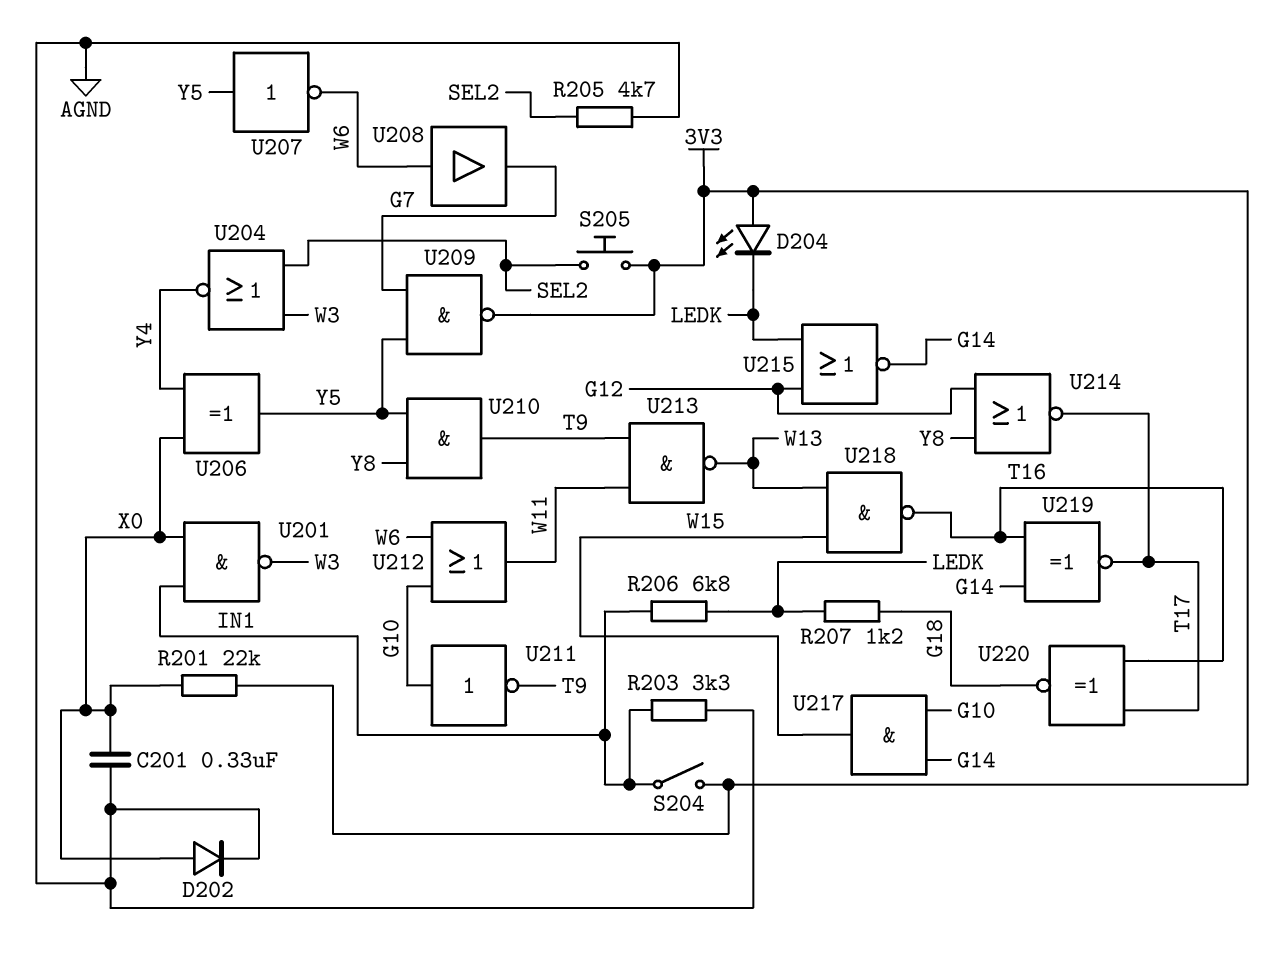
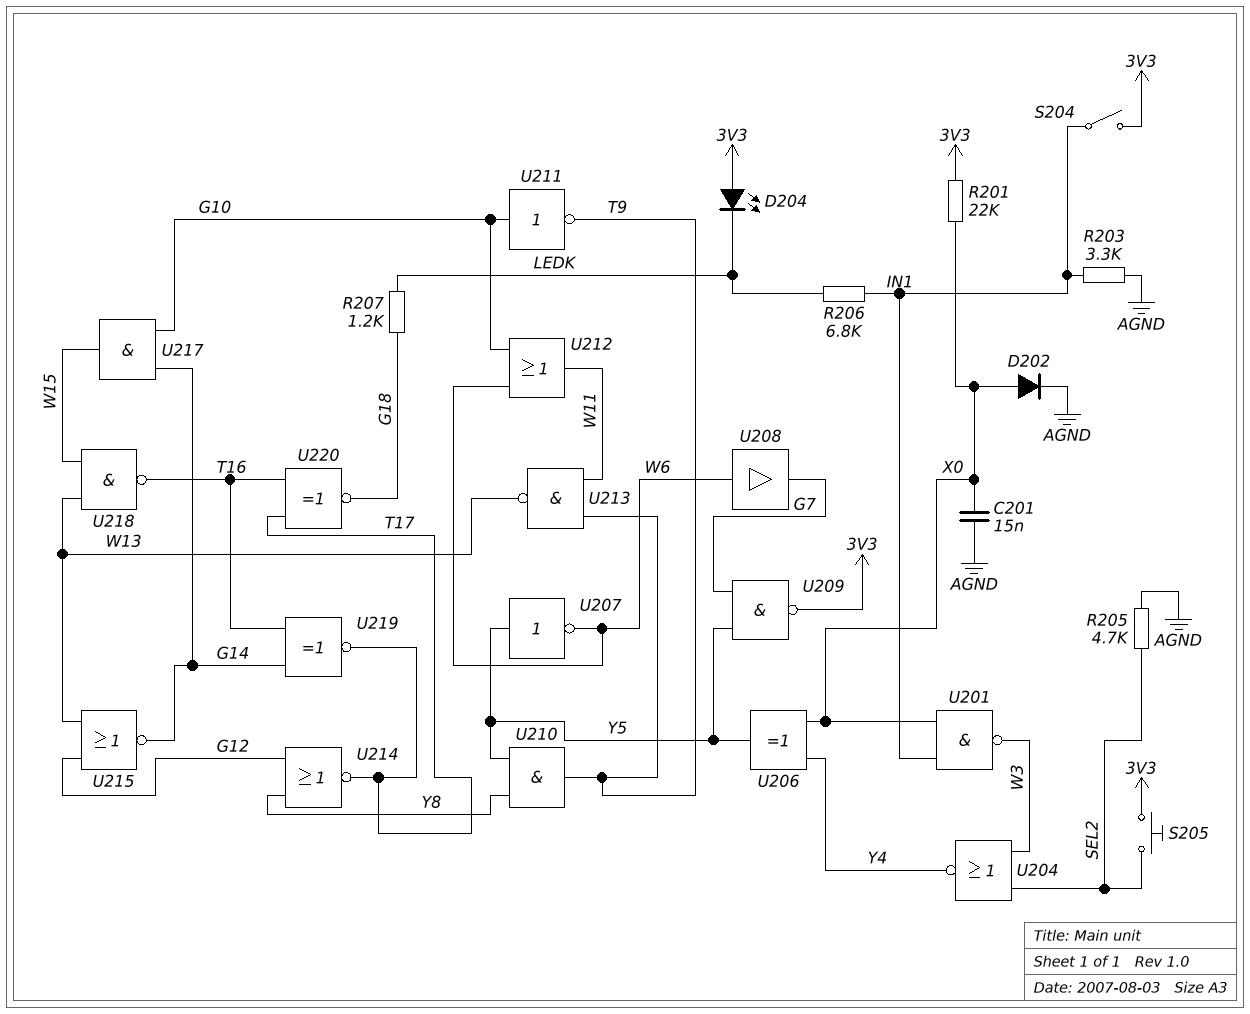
C201: 330nF (AGND, X0) -> 15nF (AGND, X0)
U215: NOR (in G12, in LEDK, out G14) -> NOR (in G12, in W13, out G14)

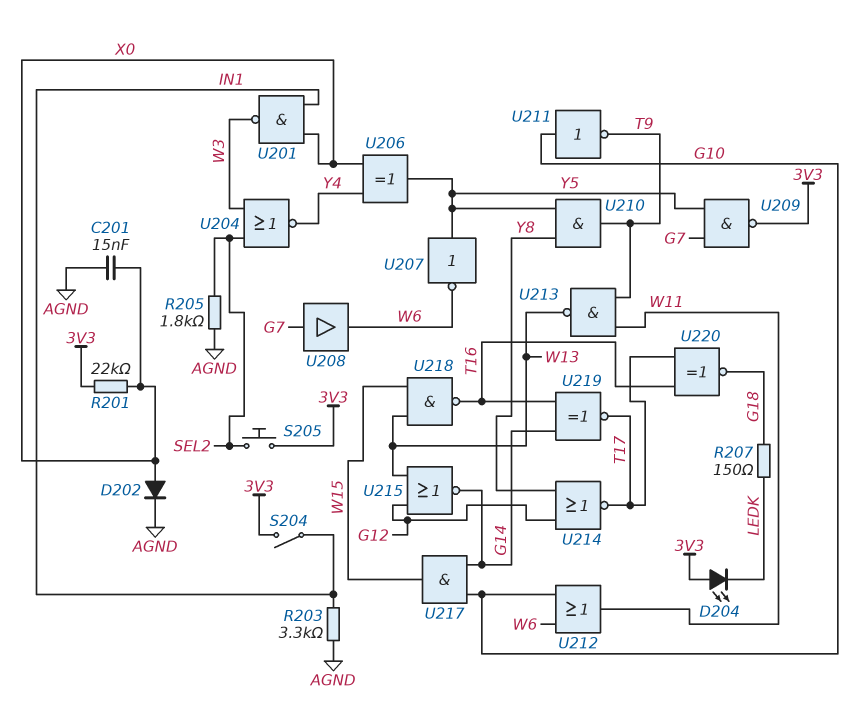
R205: 4.7k (AGND, SEL2) -> 1.8k (AGND, SEL2)
R206: 6.8k (IN1, LEDK) -> none
R207: 1.2k (G18, LEDK) -> 150 (G18, LEDK)
U208: buffer (in W6, out G7) -> buffer (in G7, out W6)

